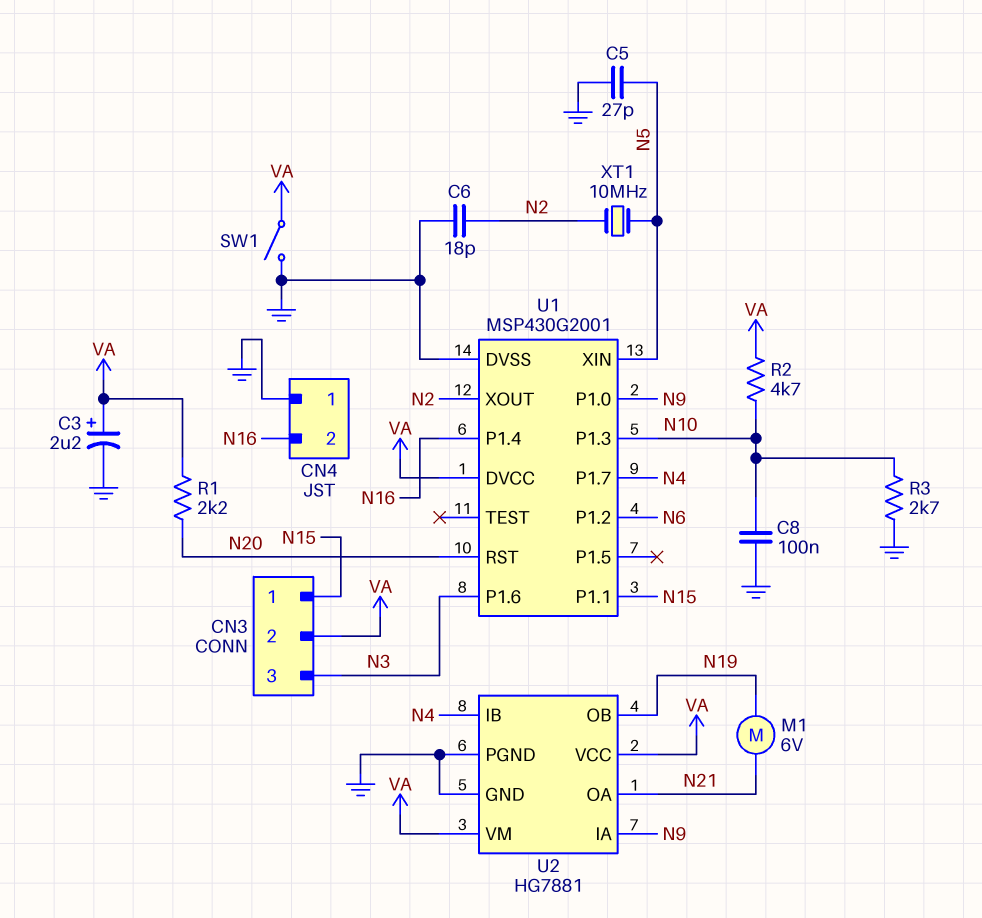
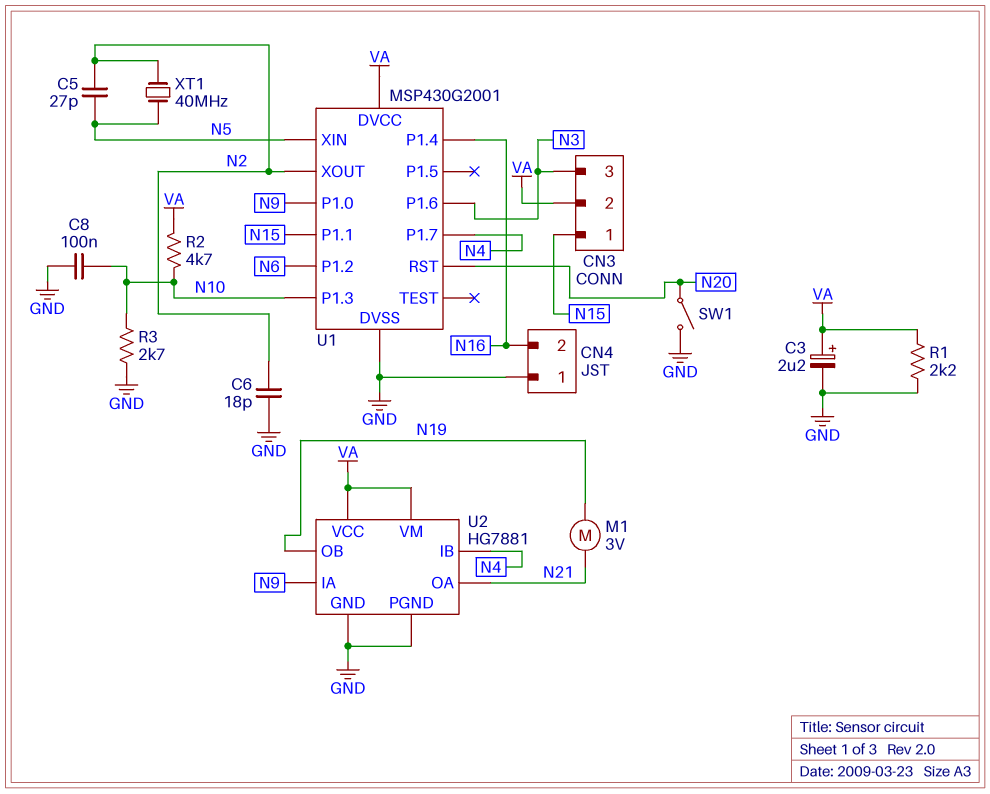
C5: 27pF (GND, N5) -> 27pF (N2, N5)
M1: motor 6V (N19, N21) -> motor 3V (N19, N21)
R1: 2.2k (N20, VA) -> 2.2k (GND, VA)
SW1: switch (GND, VA) -> switch (GND, N20)
XT1: 10MHz (N2, N5) -> 40MHz (N2, N5)

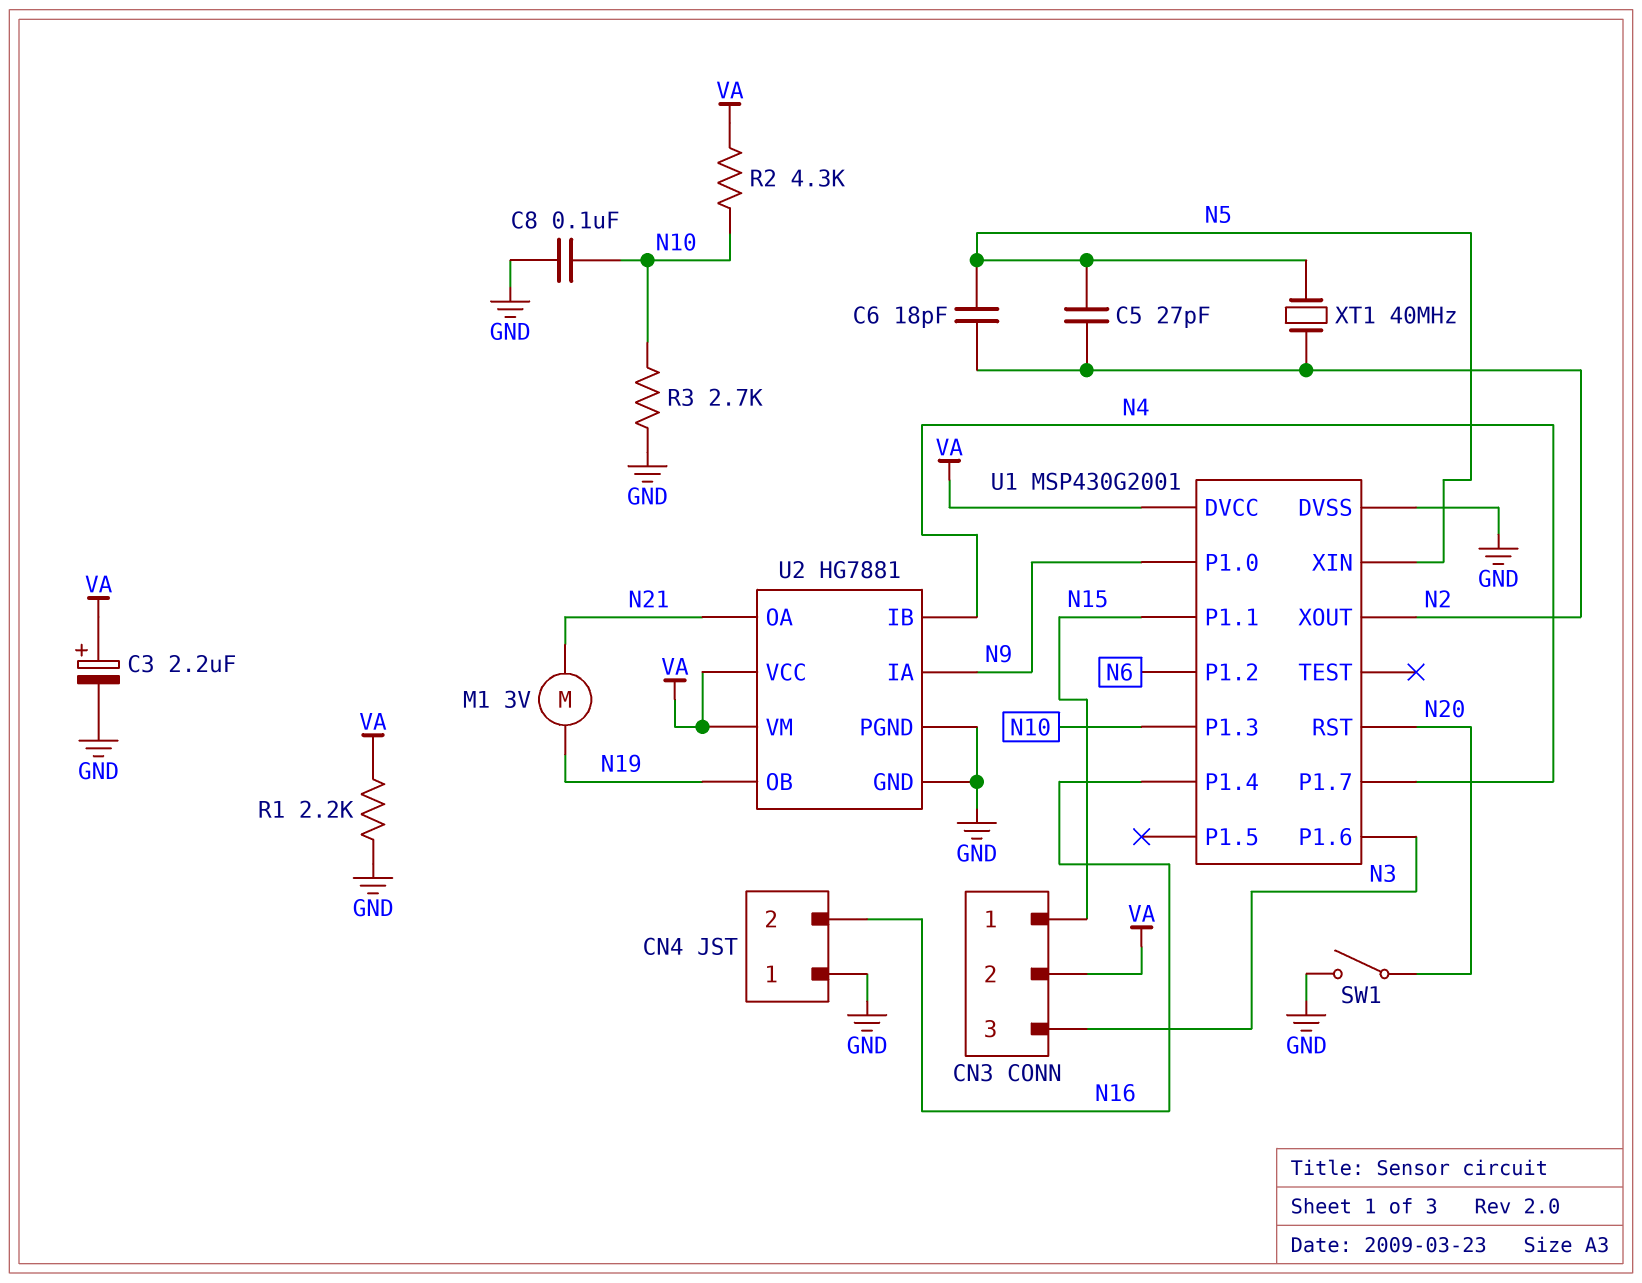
C6: 18pF (GND, N2) -> 18pF (N2, N5)
R2: 4.7k (N10, VA) -> 4.3k (N10, VA)

